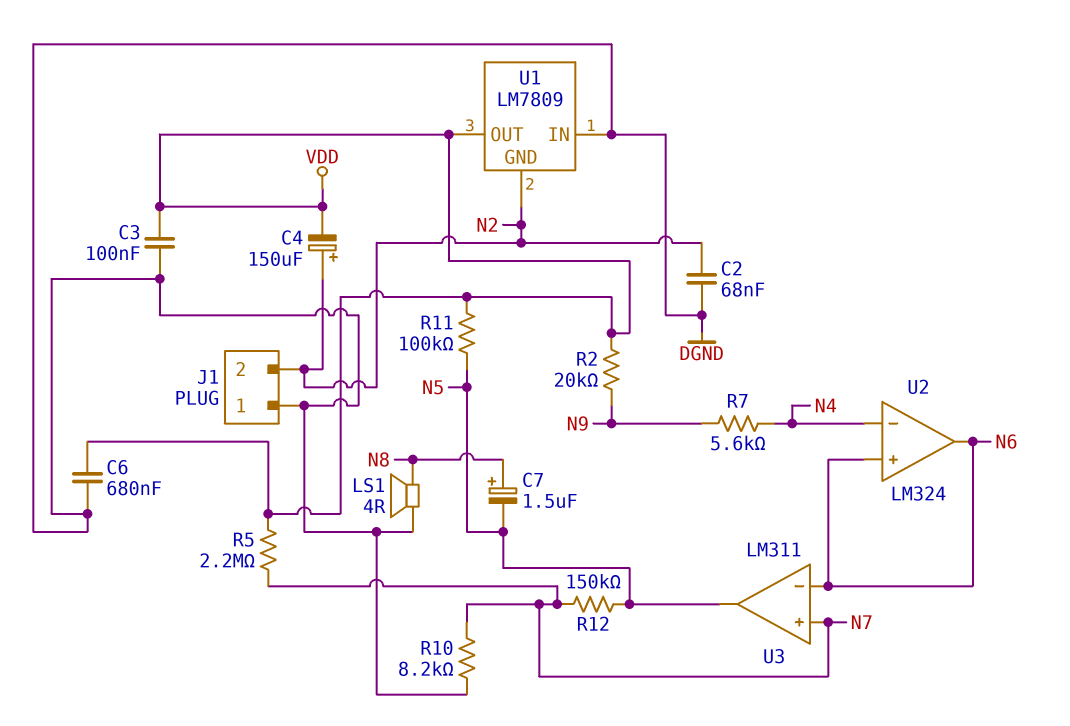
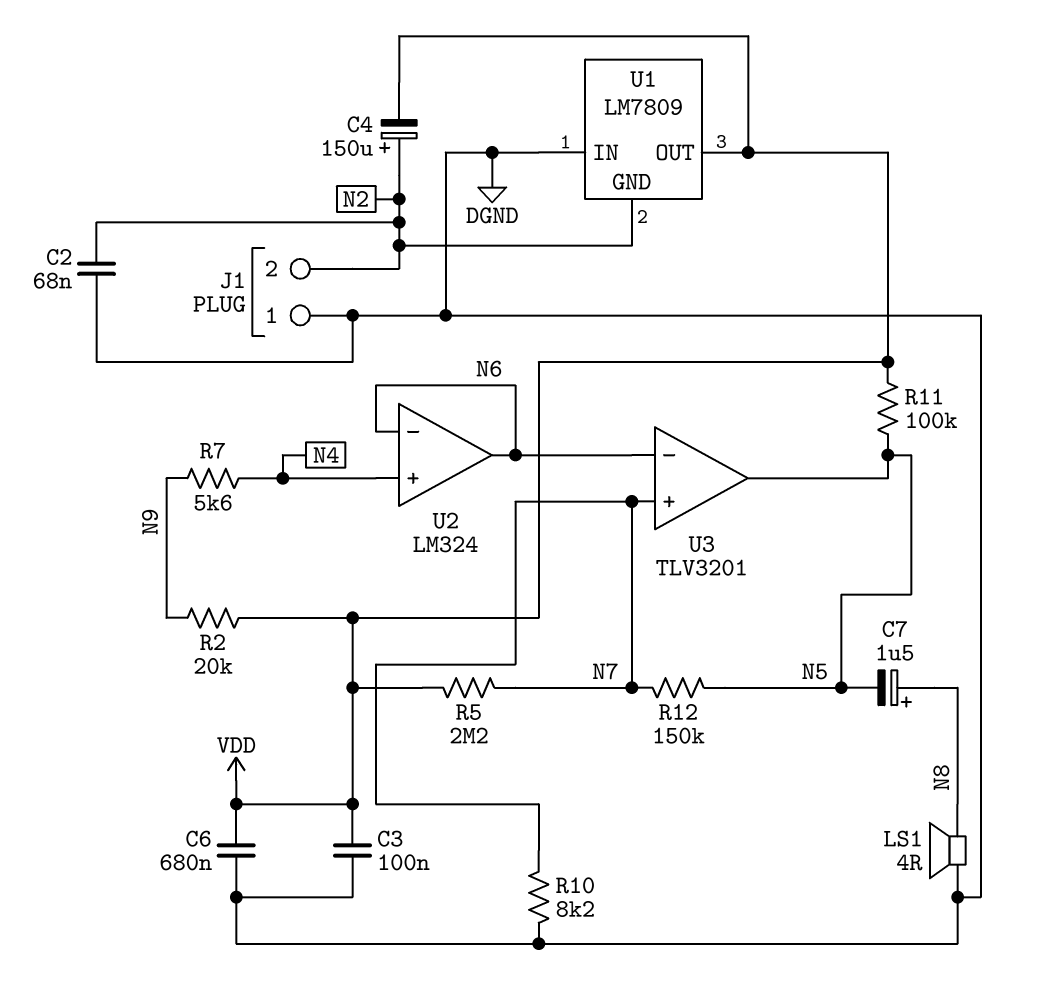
U2 pin in+: N6 -> N4
U2 pin in-: N4 -> N6
U3: LM311 -> TLV3201

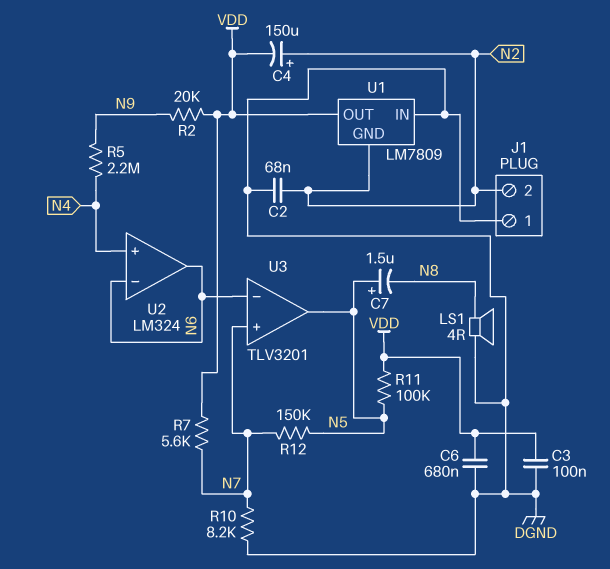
C7: 1.5uF (plus N8, minus N5) -> 1.5uF (plus N5, minus N8)
R5: 2.2M (N7, VDD) -> 2.2M (N4, N9)
R7: 5.6k (N4, N9) -> 5.6k (N7, VDD)

